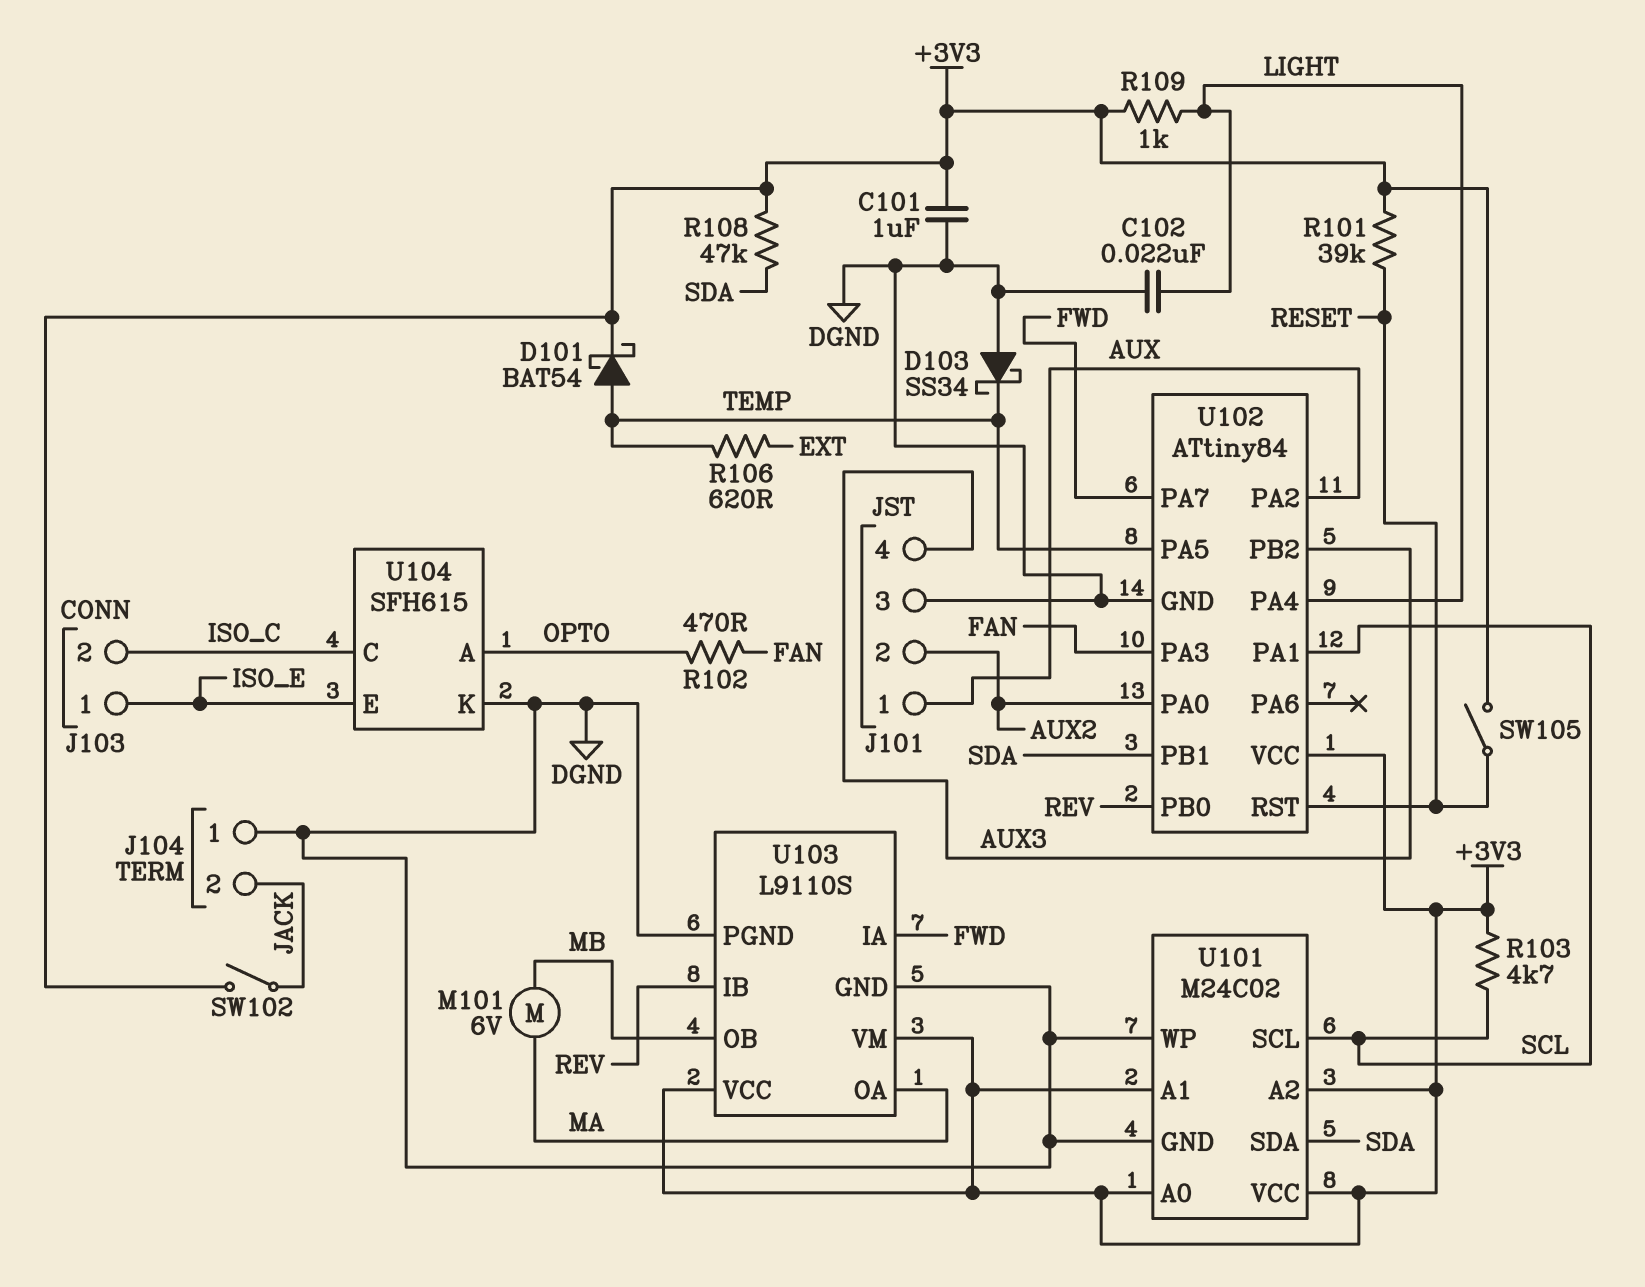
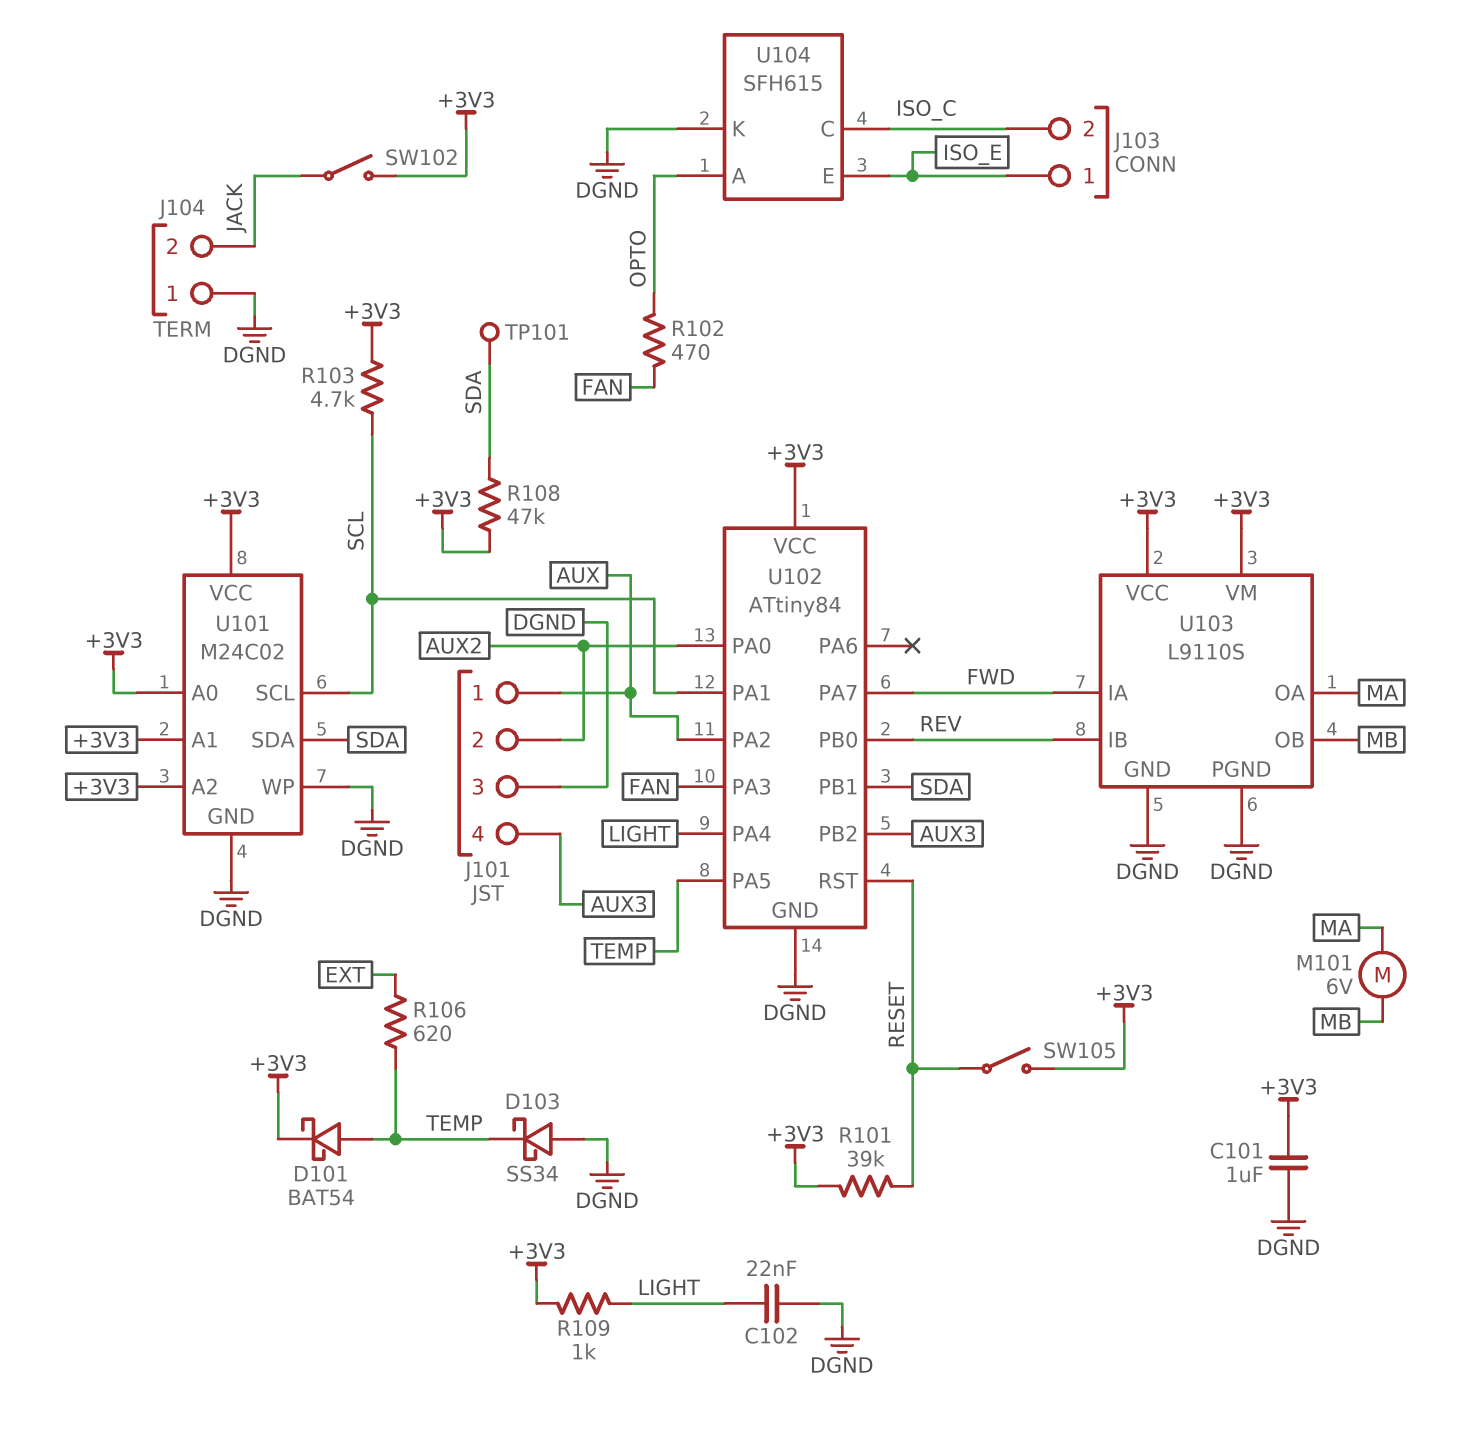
TP101: none -> test point (SDA)

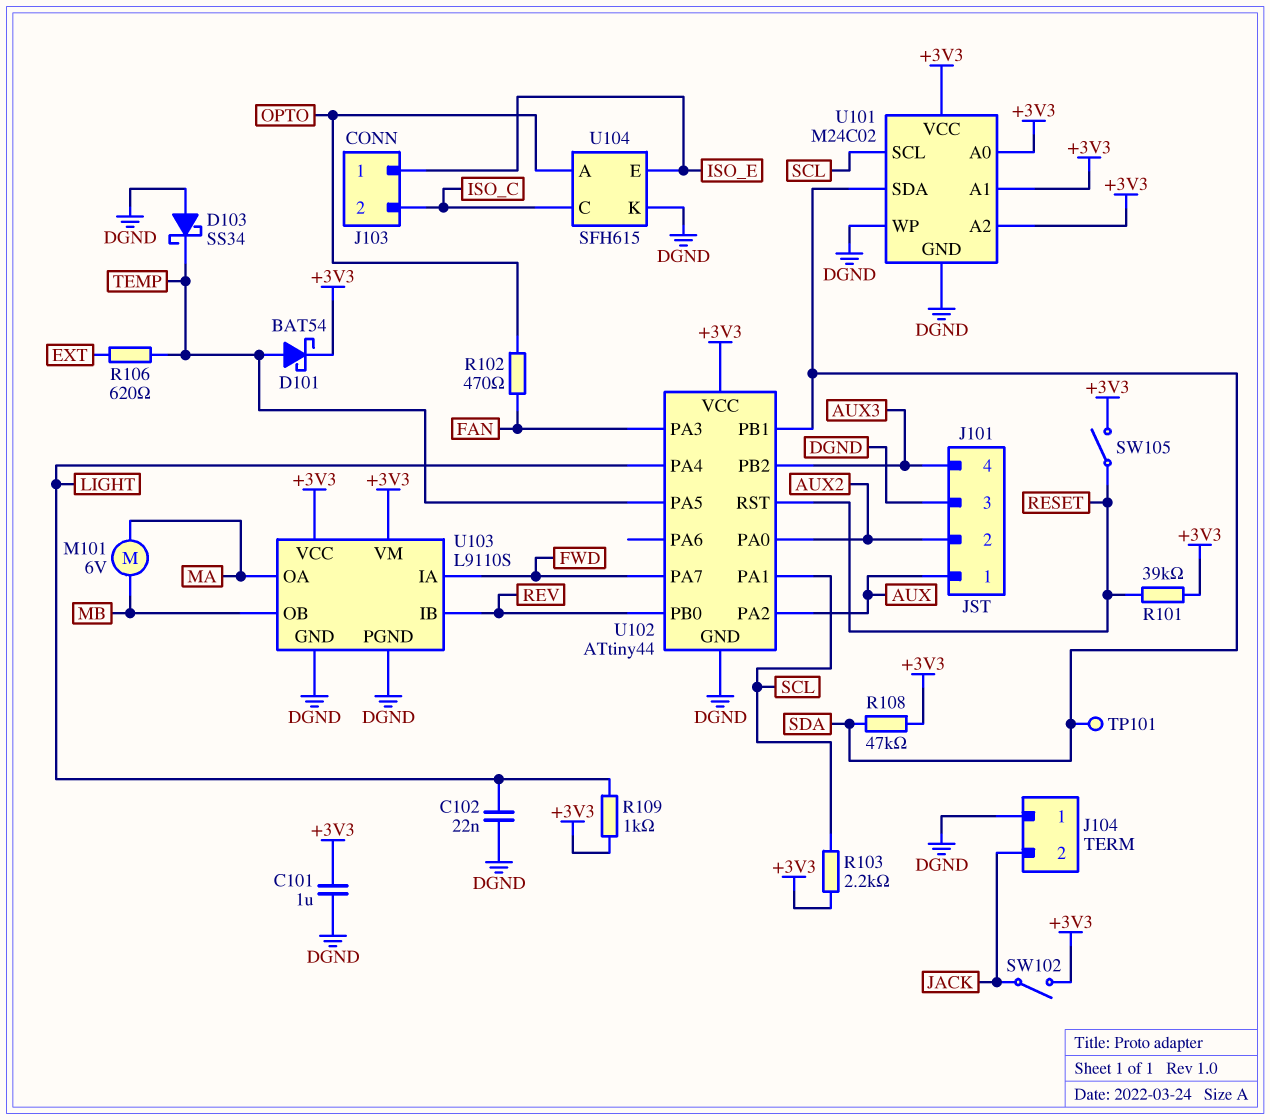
R103: 4.7k (+3V3, SCL) -> 2.2k (+3V3, SCL)
U102: ATtiny84 -> ATtiny44

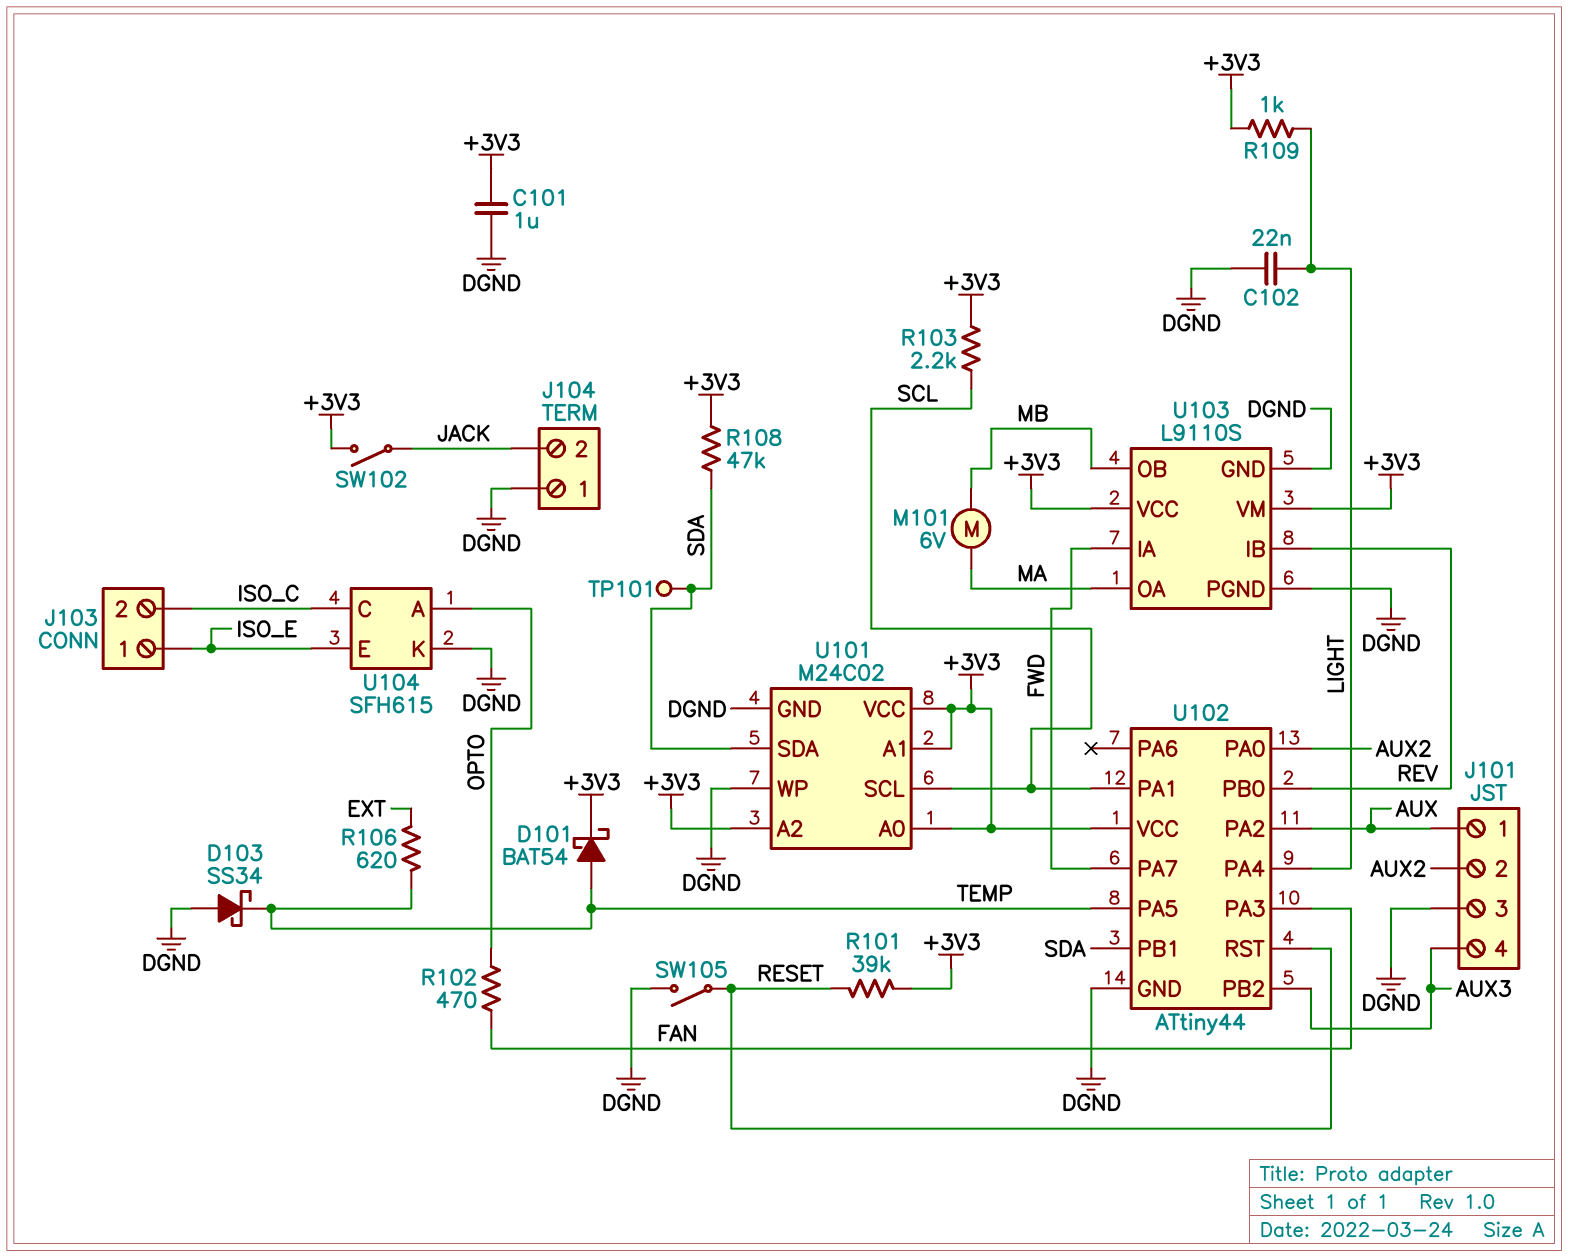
SW105: switch (+3V3, RESET) -> switch (DGND, RESET)

